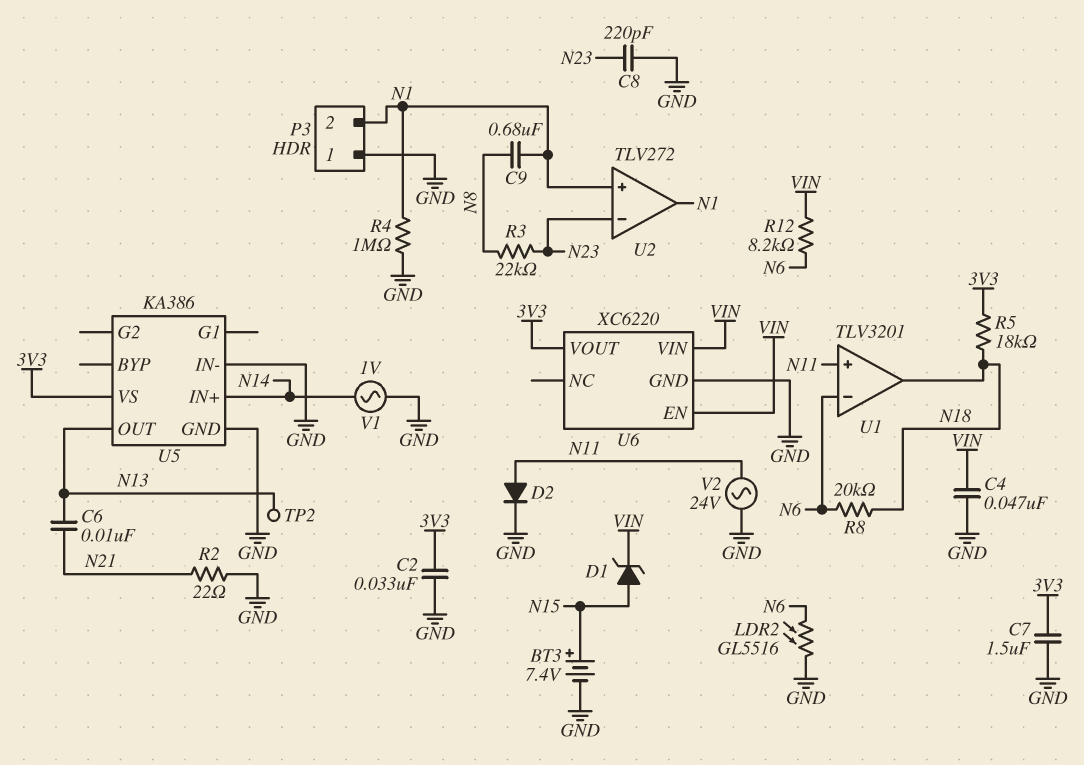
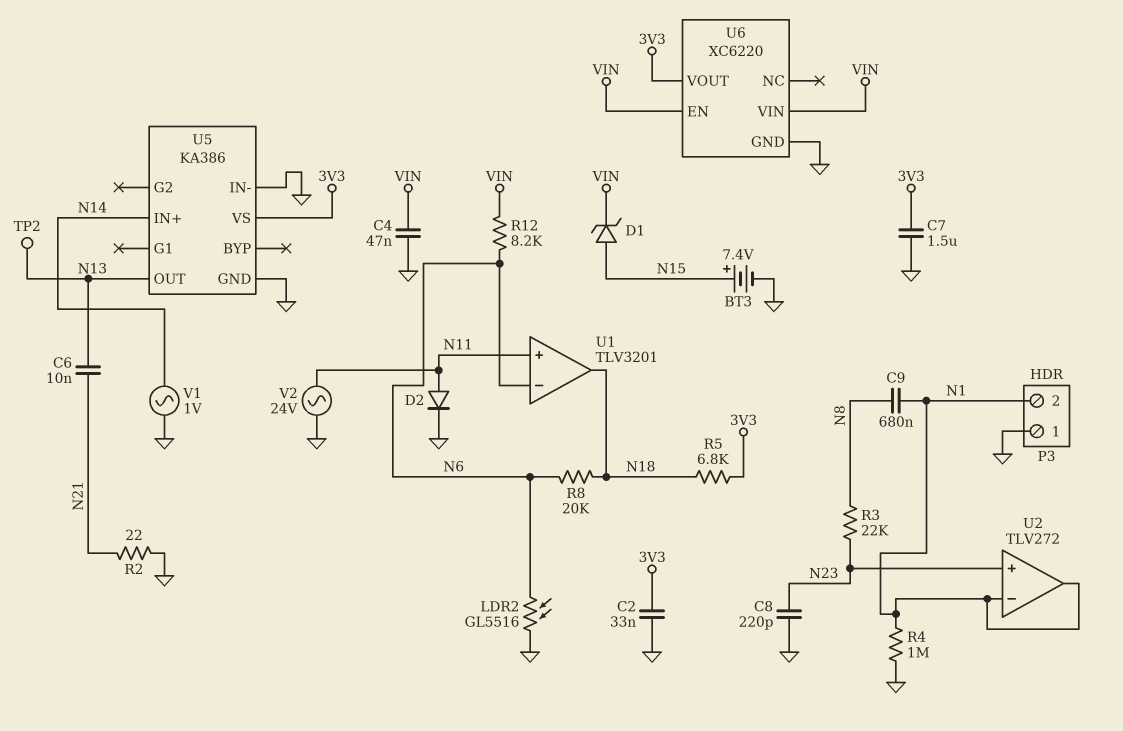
R5: 18k (3V3, N18) -> 6.8k (3V3, N18)
U2 pin in+: N1 -> N23
U2 pin in-: N23 -> N1

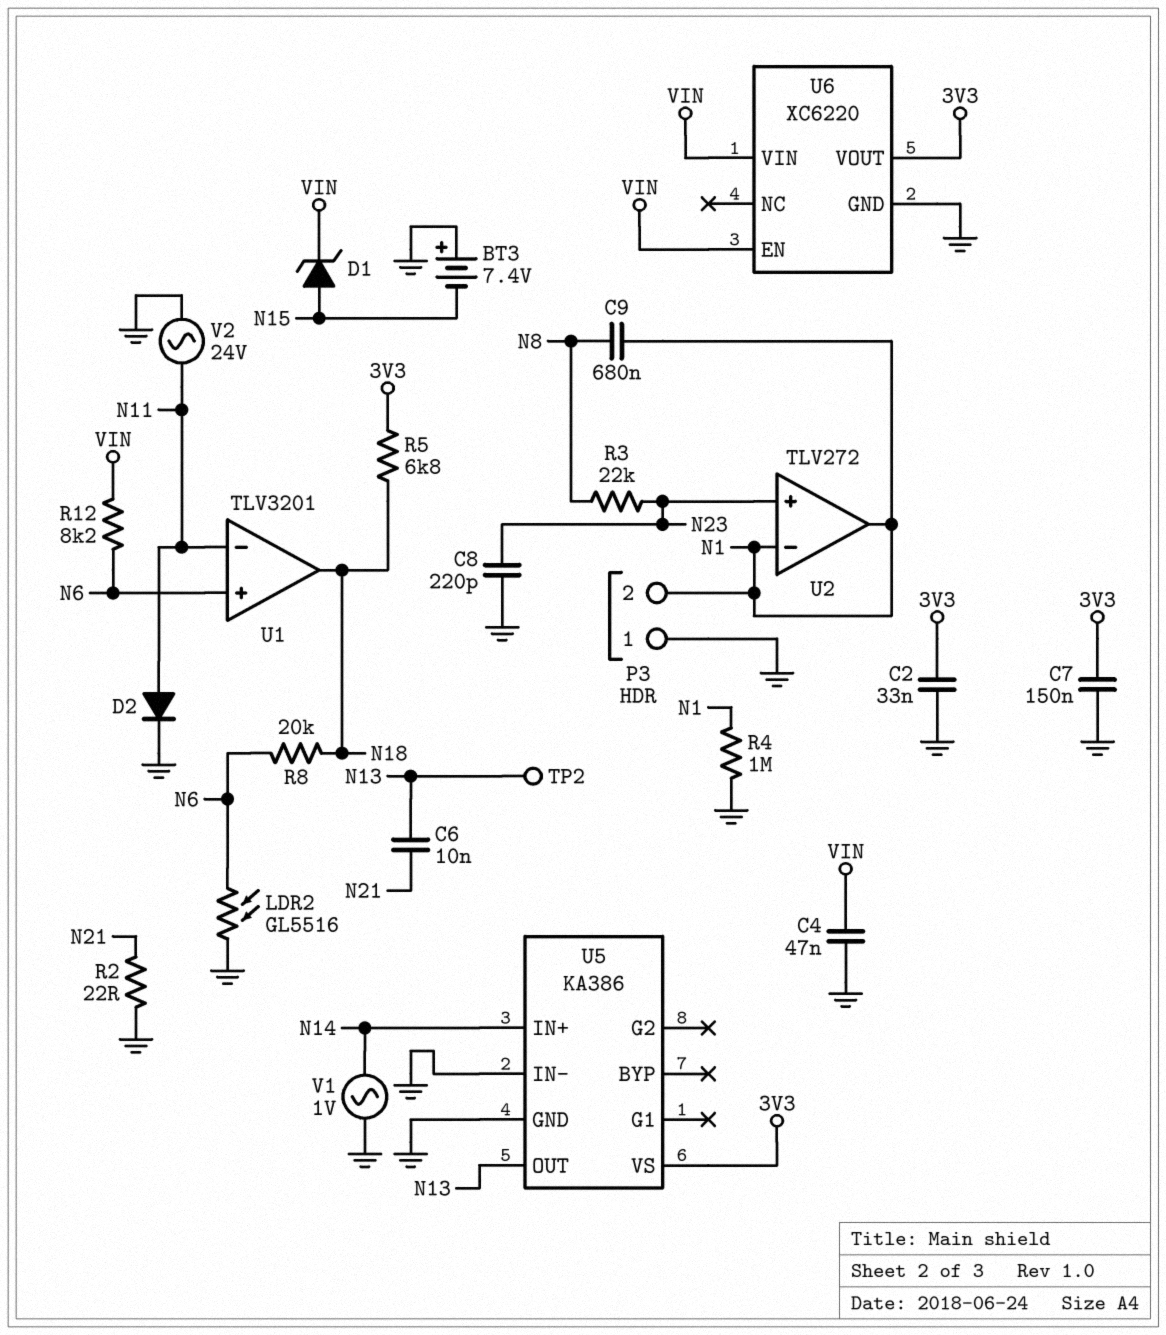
BT3: 7.4V (plus N15, minus GND) -> 7.4V (plus GND, minus N15)
C7: 1.5uF (3V3, GND) -> 150nF (3V3, GND)
U1 pin in+: N11 -> N6
U1 pin in-: N6 -> N11

